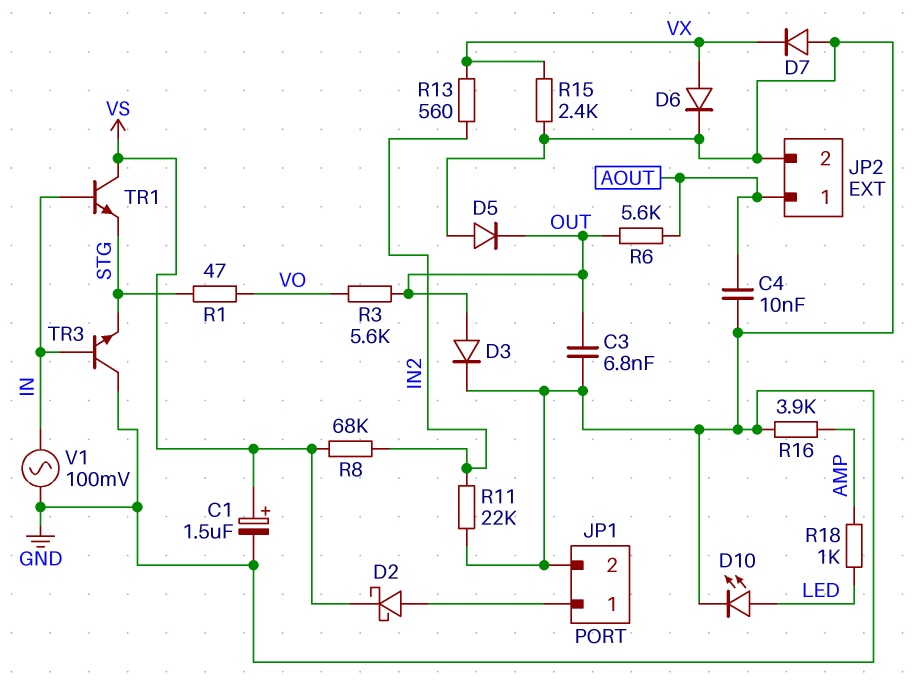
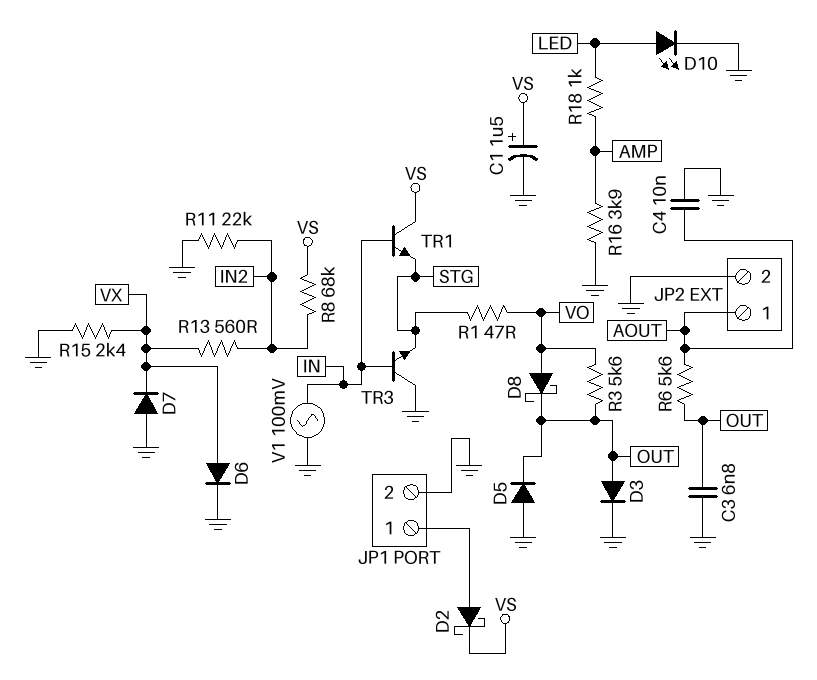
D8: none -> schottky (A VO, K OUT)

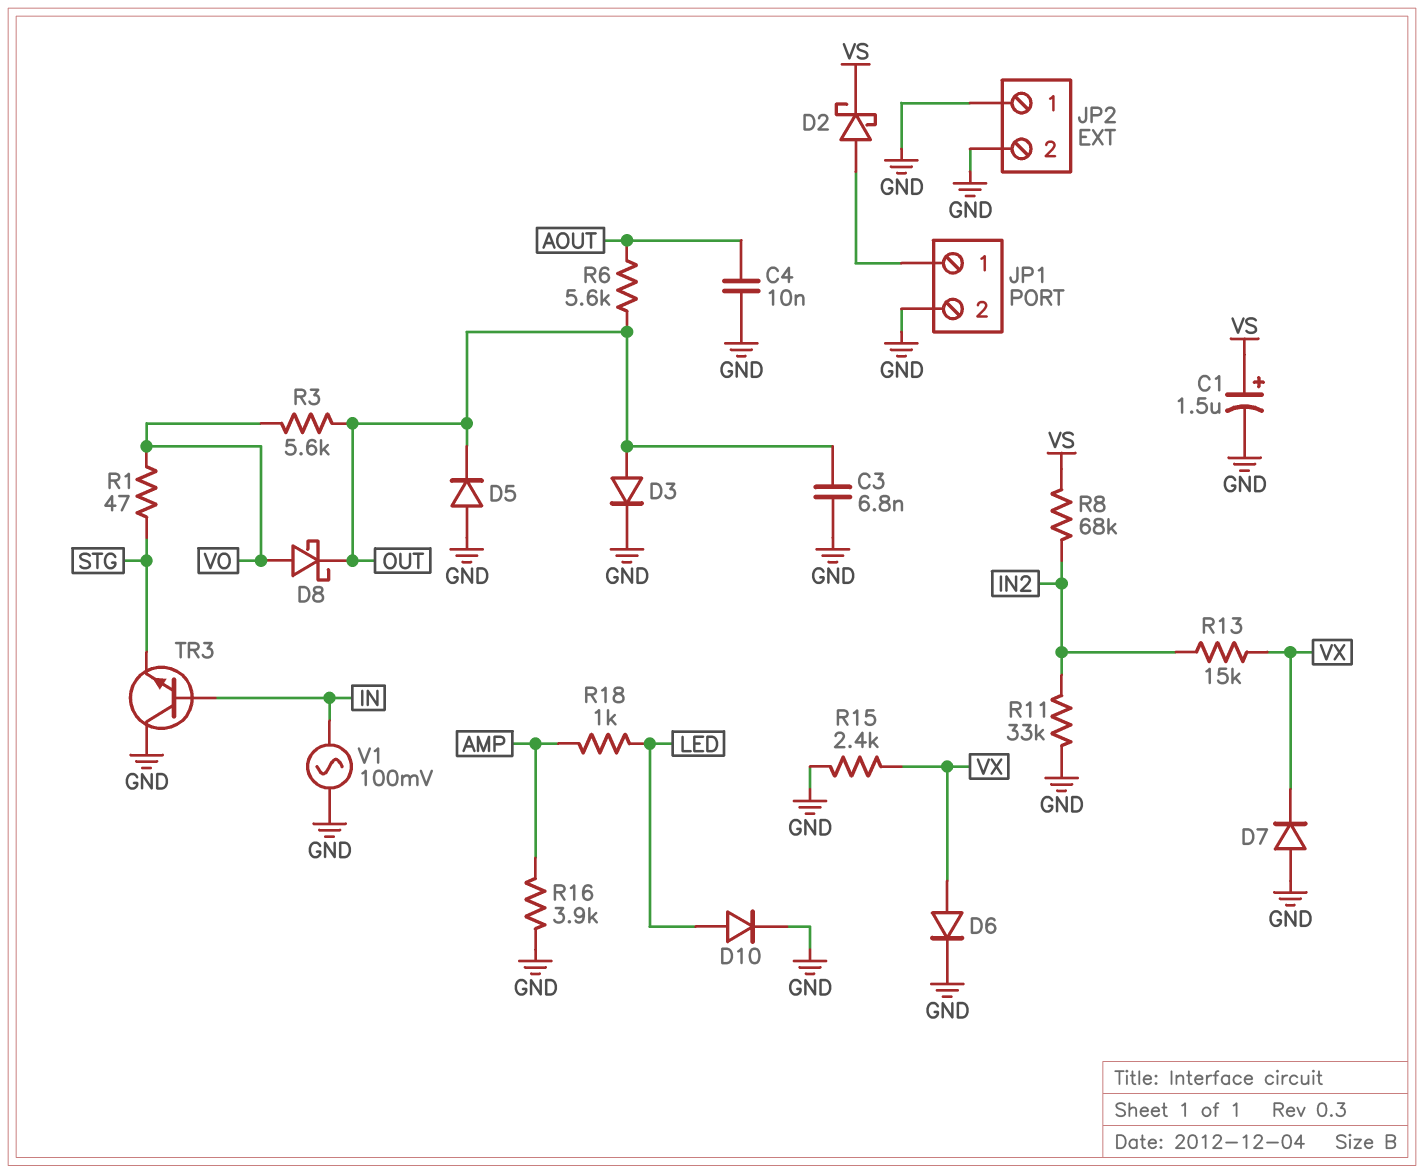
D10: LED (A LED, K GND) -> diode (A LED, K GND)
JP2 pin 1: AOUT -> GND
R11: 22k (GND, IN2) -> 33k (GND, IN2)
R13: 560 (IN2, VX) -> 15k (IN2, VX)
TR1: NPN (B IN, C VS, E STG) -> none

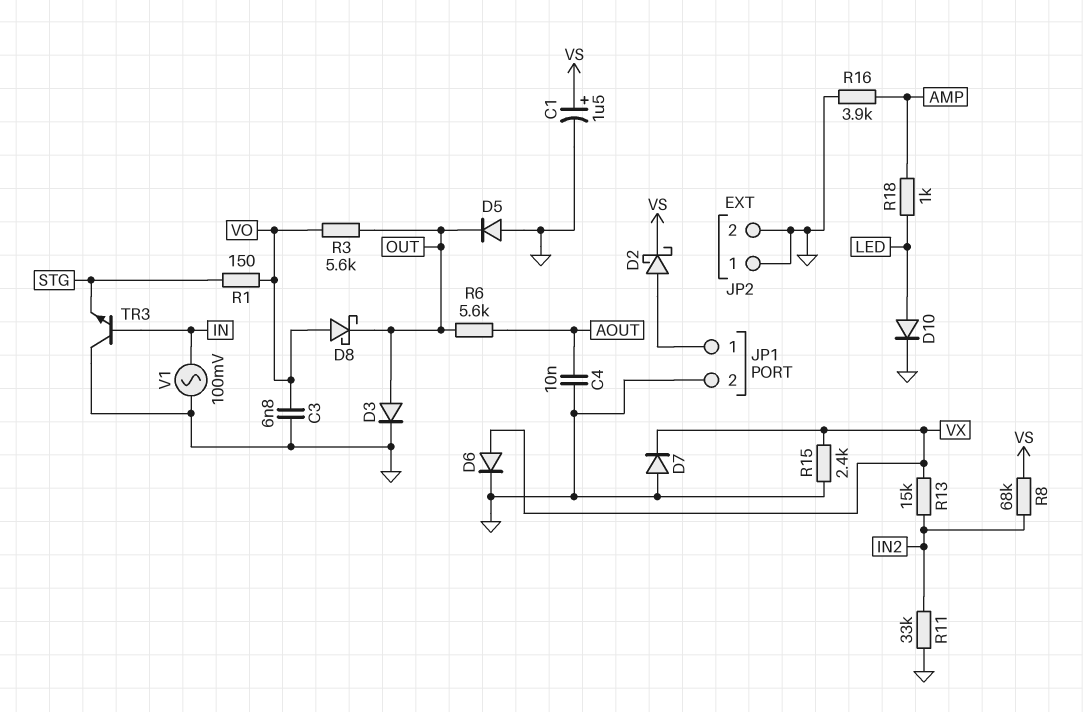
C3: 6.8nF (GND, OUT) -> 6.8nF (GND, VO)
R1: 47 (STG, VO) -> 150 (STG, VO)

